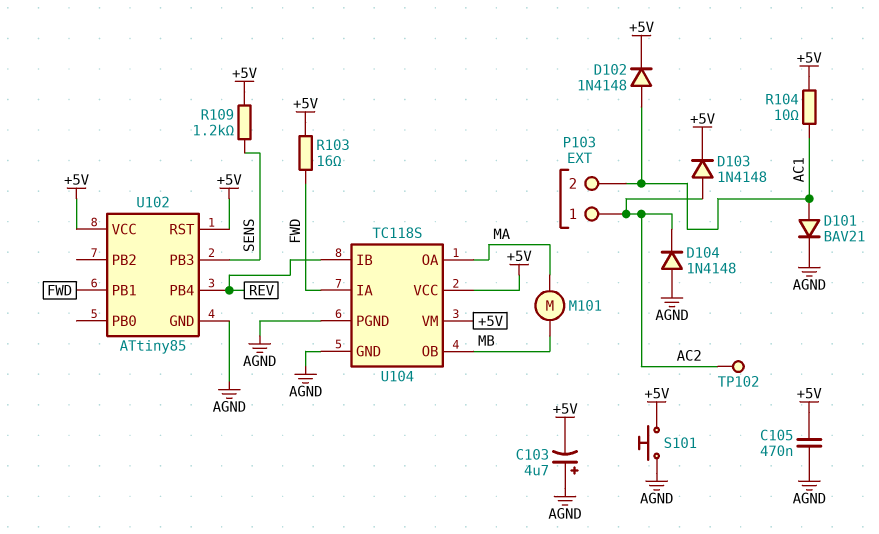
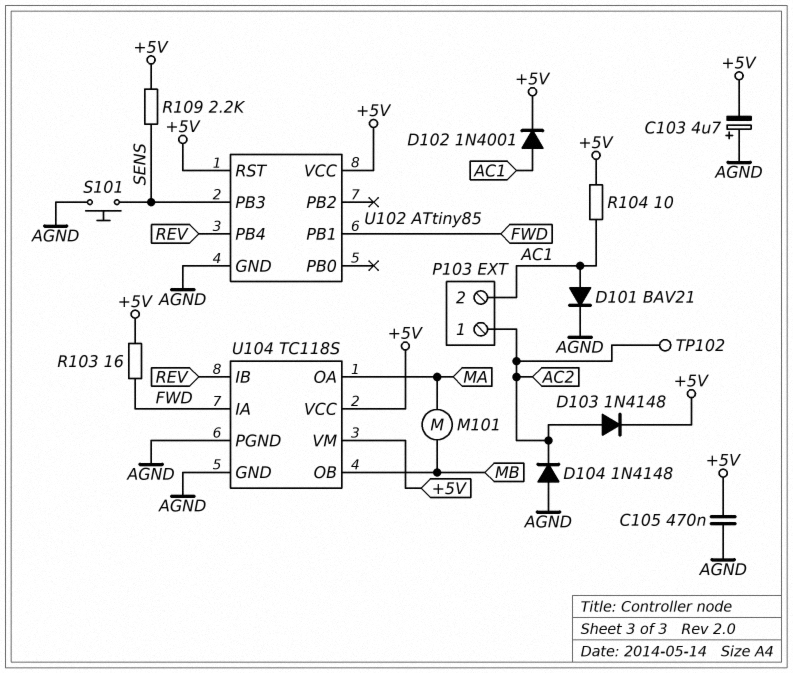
D102: diode 1N4148 (A AC1, K +5V) -> diode 1N4001 (A AC1, K +5V)
R109: 1.2k (+5V, SENS) -> 2.2k (+5V, SENS)
S101: button (+5V, AGND) -> button (AGND, SENS)

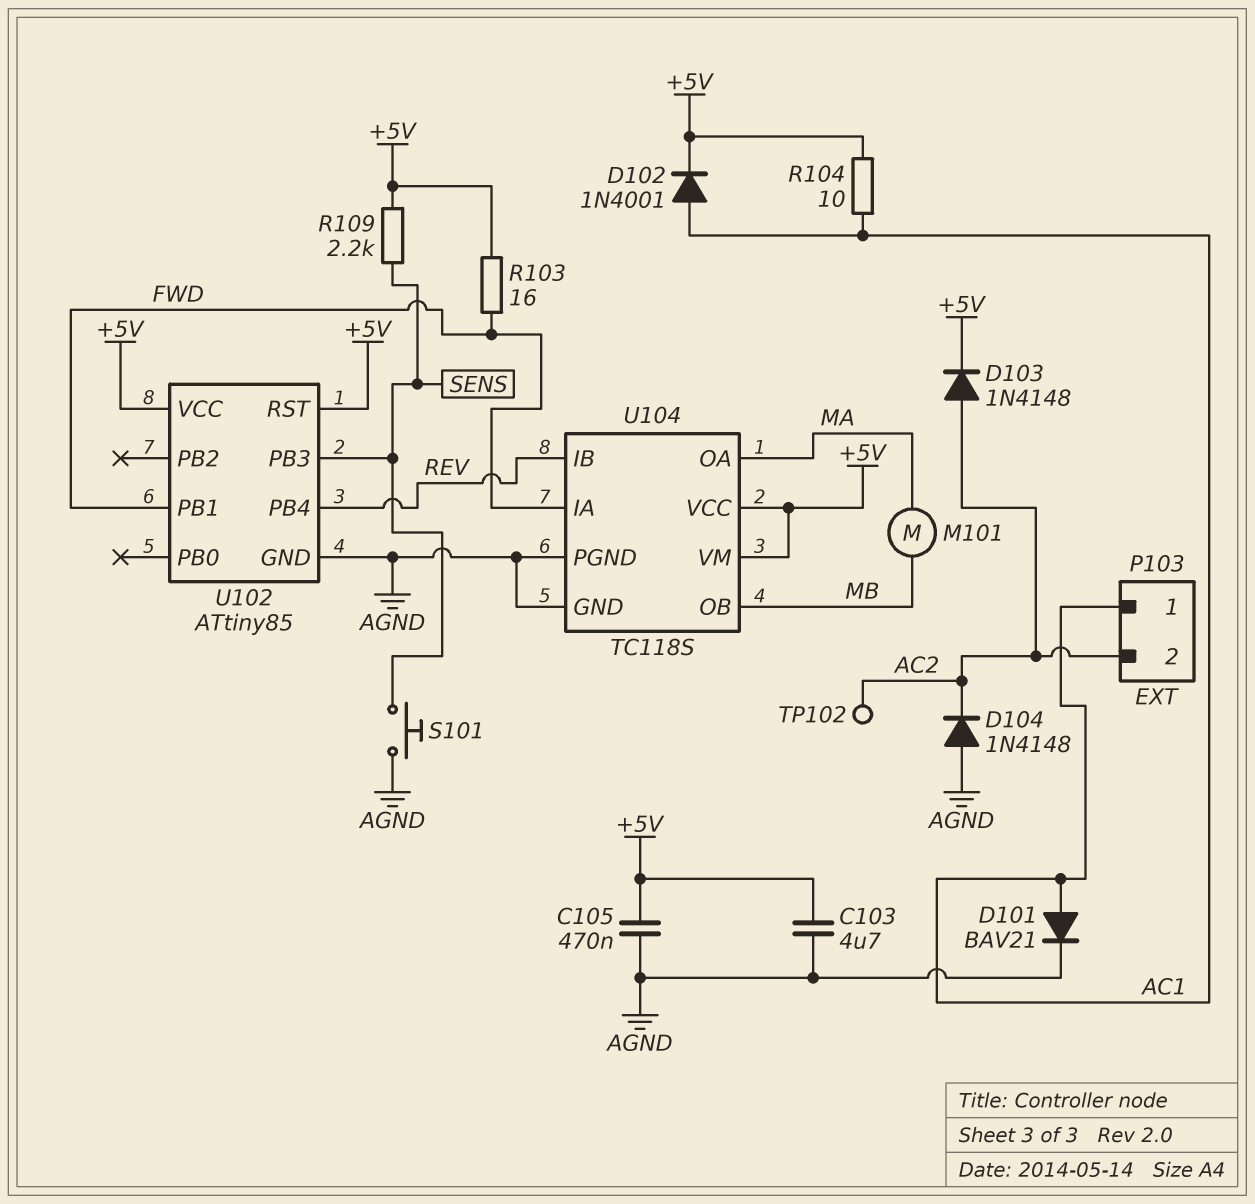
C103: 4.7uF (plus AGND, minus +5V) -> 4.7uF (+5V, AGND)
P103 pin 1: AC2 -> AC1
P103 pin 2: AC1 -> AC2

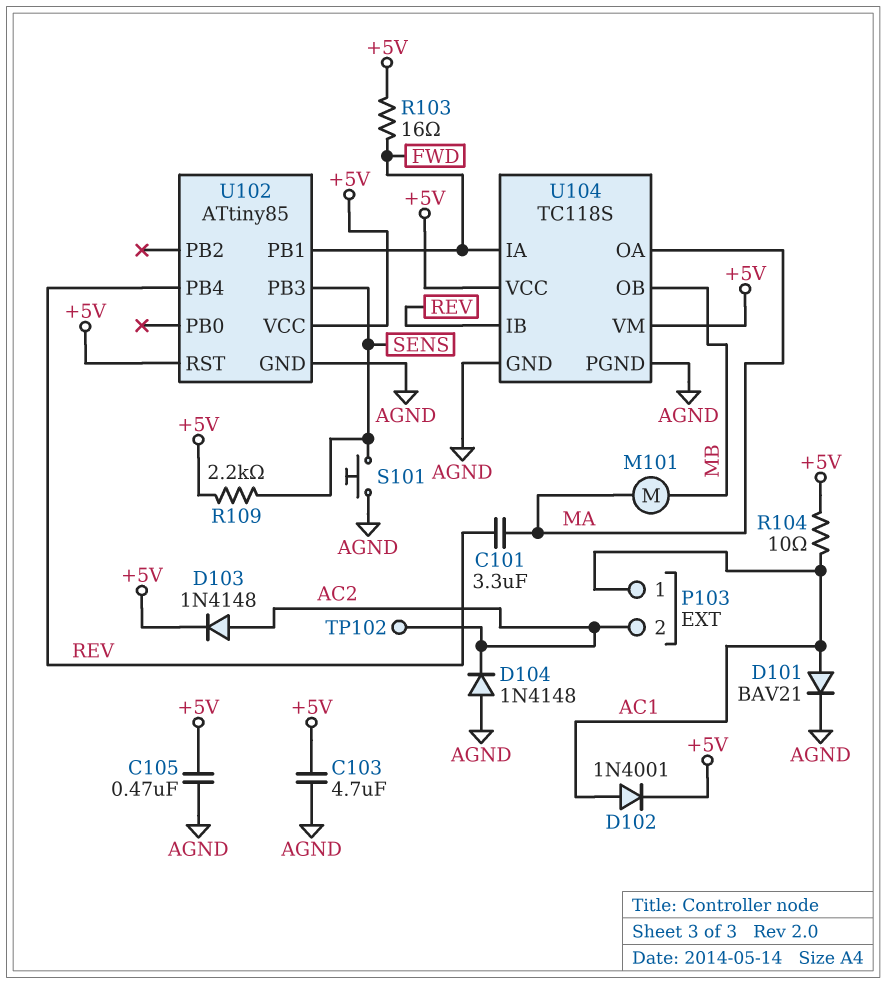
C101: none -> 3.3uF (MA, REV)

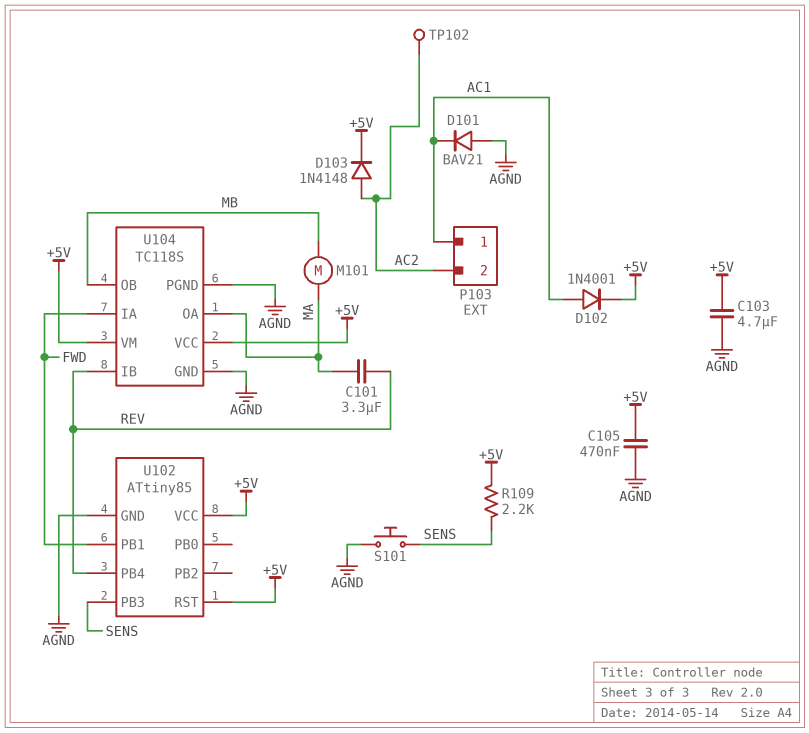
D101: diode BAV21 (A AC1, K AGND) -> diode BAV21 (A AGND, K AC1)
D104: diode 1N4148 (A AGND, K AC2) -> none
R103: 16 (+5V, FWD) -> none
R104: 10 (+5V, AC1) -> none

